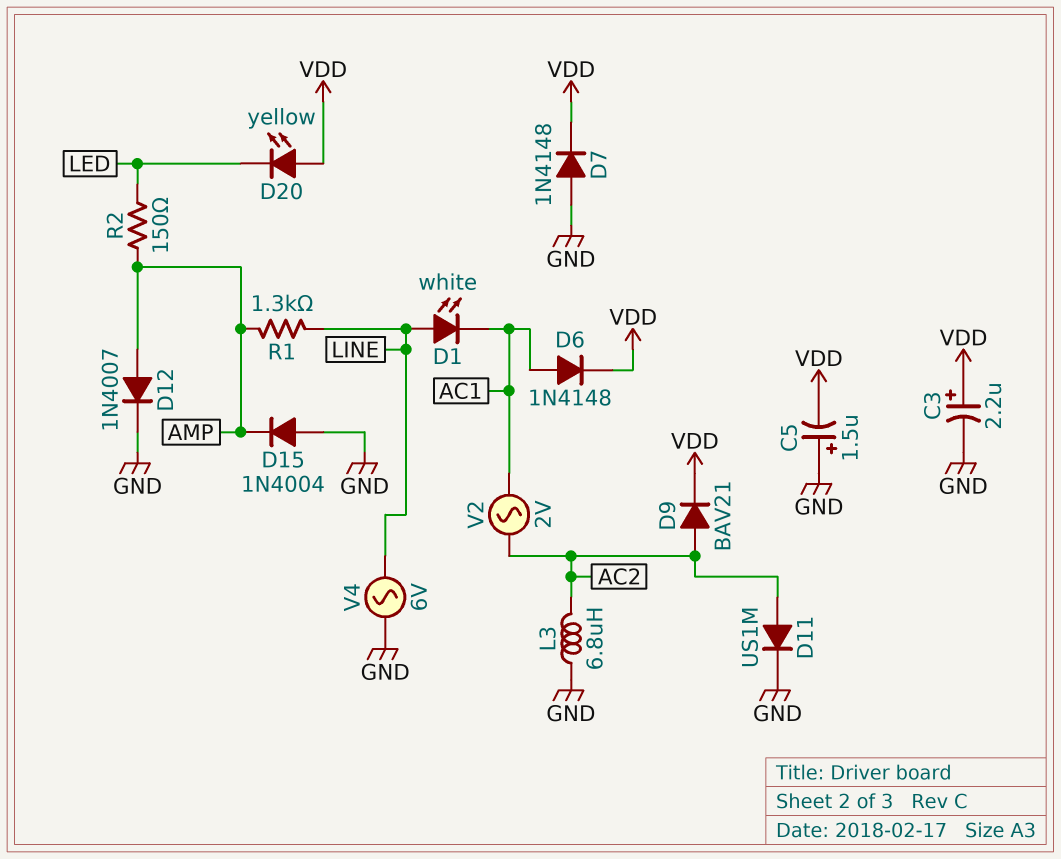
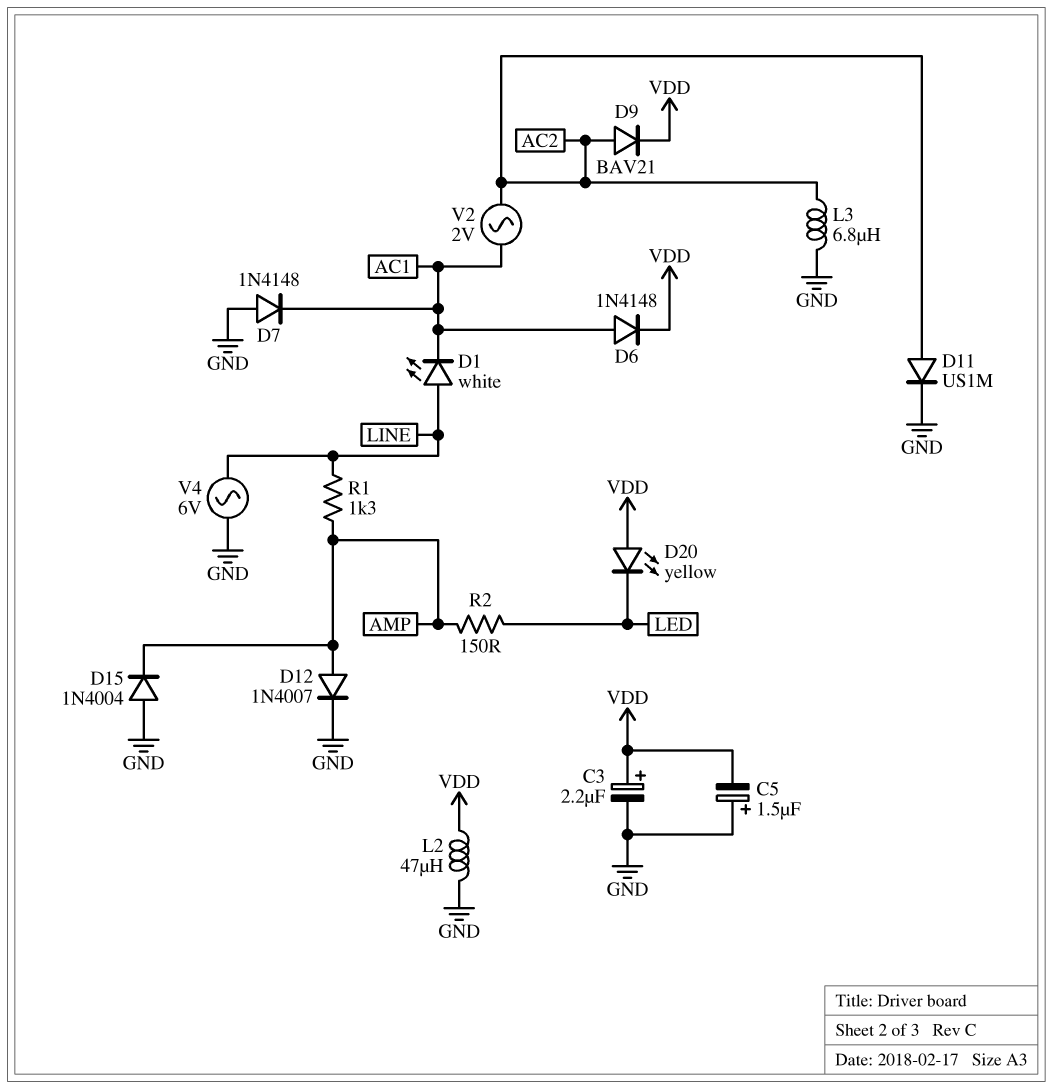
D7: diode 1N4148 (A GND, K VDD) -> diode 1N4148 (A GND, K AC1)
L2: none -> 47uH (GND, VDD)

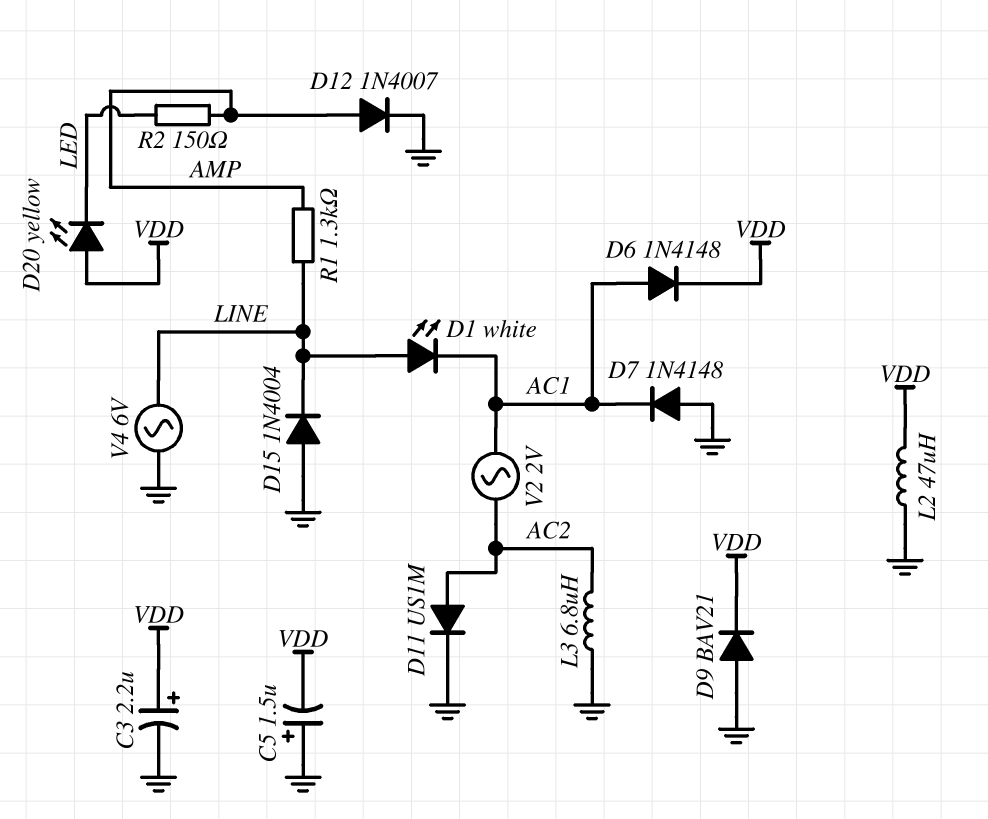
D9: diode BAV21 (A AC2, K VDD) -> diode BAV21 (A GND, K VDD)
D15: diode 1N4004 (A GND, K AMP) -> diode 1N4004 (A GND, K LINE)

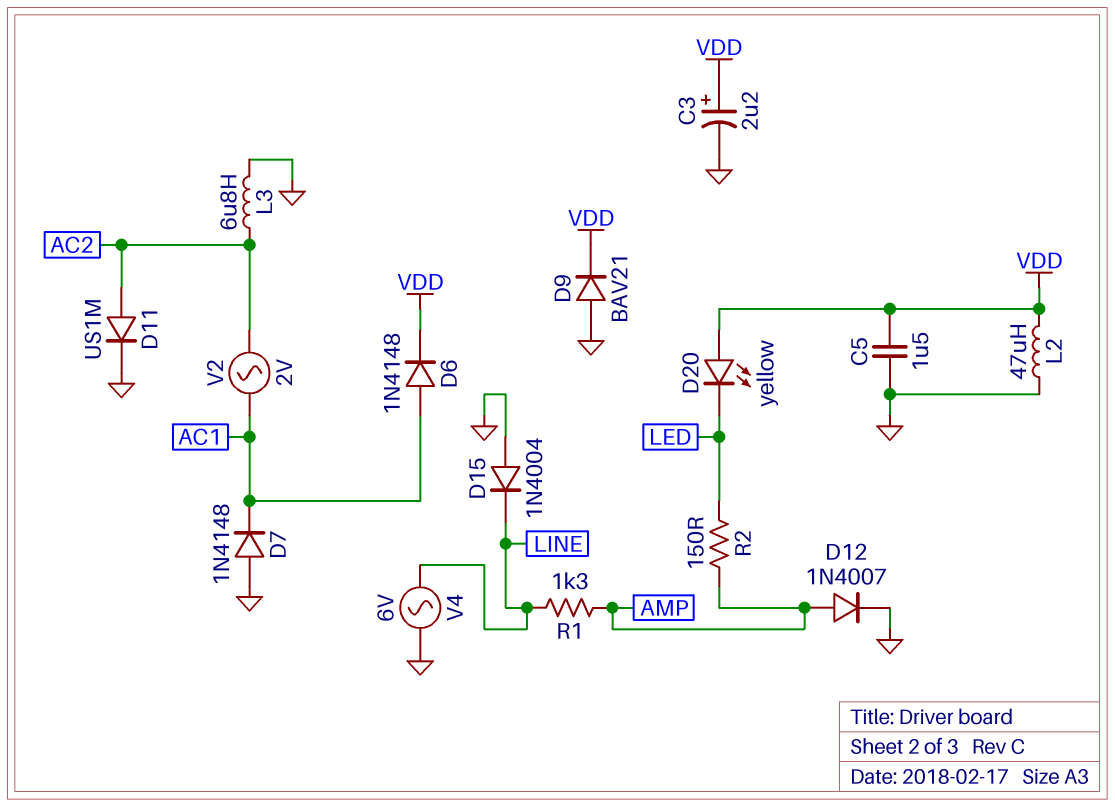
C5: 1.5uF (plus GND, minus VDD) -> 1.5uF (GND, VDD)
D1: LED white (A LINE, K AC1) -> none

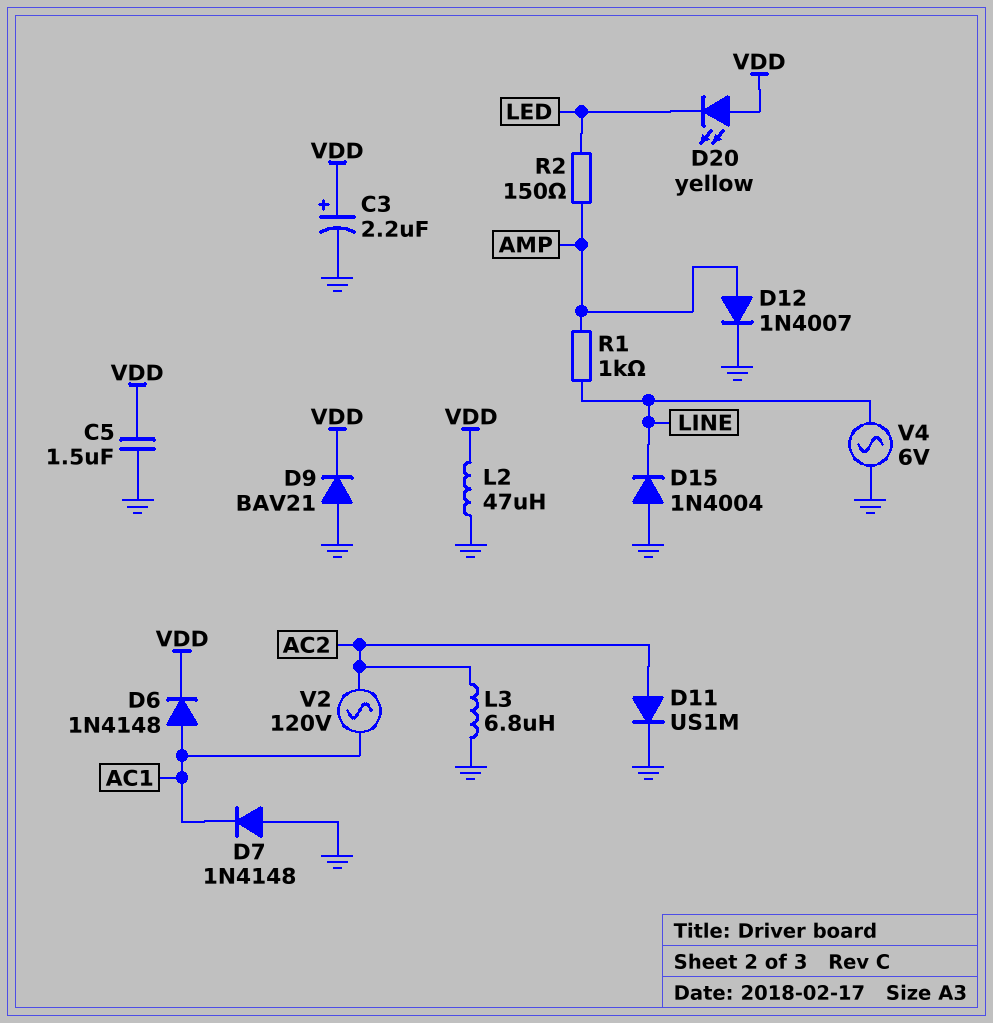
R1: 1.3k (AMP, LINE) -> 1k (AMP, LINE)
V2: AC 2V (AC1, AC2) -> AC 120V (AC1, AC2)

